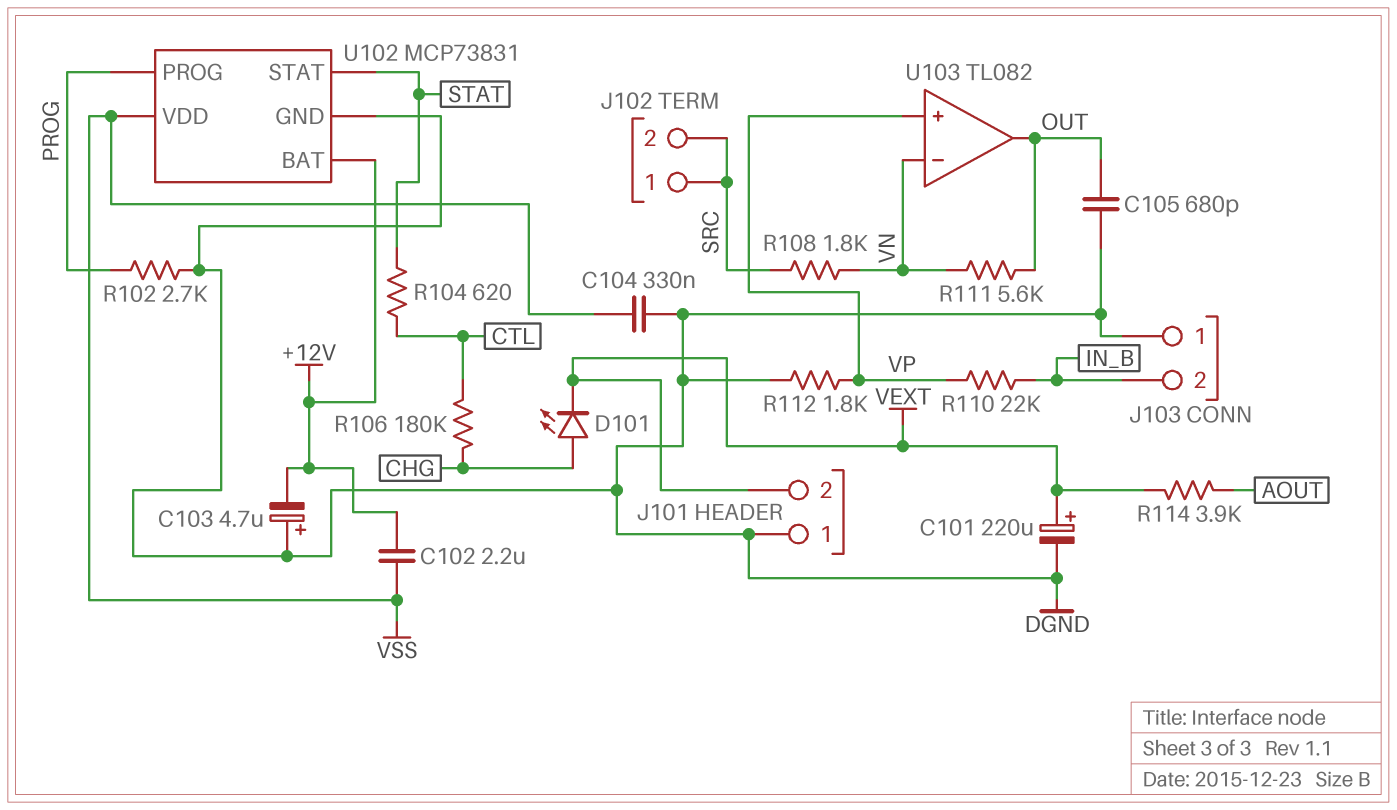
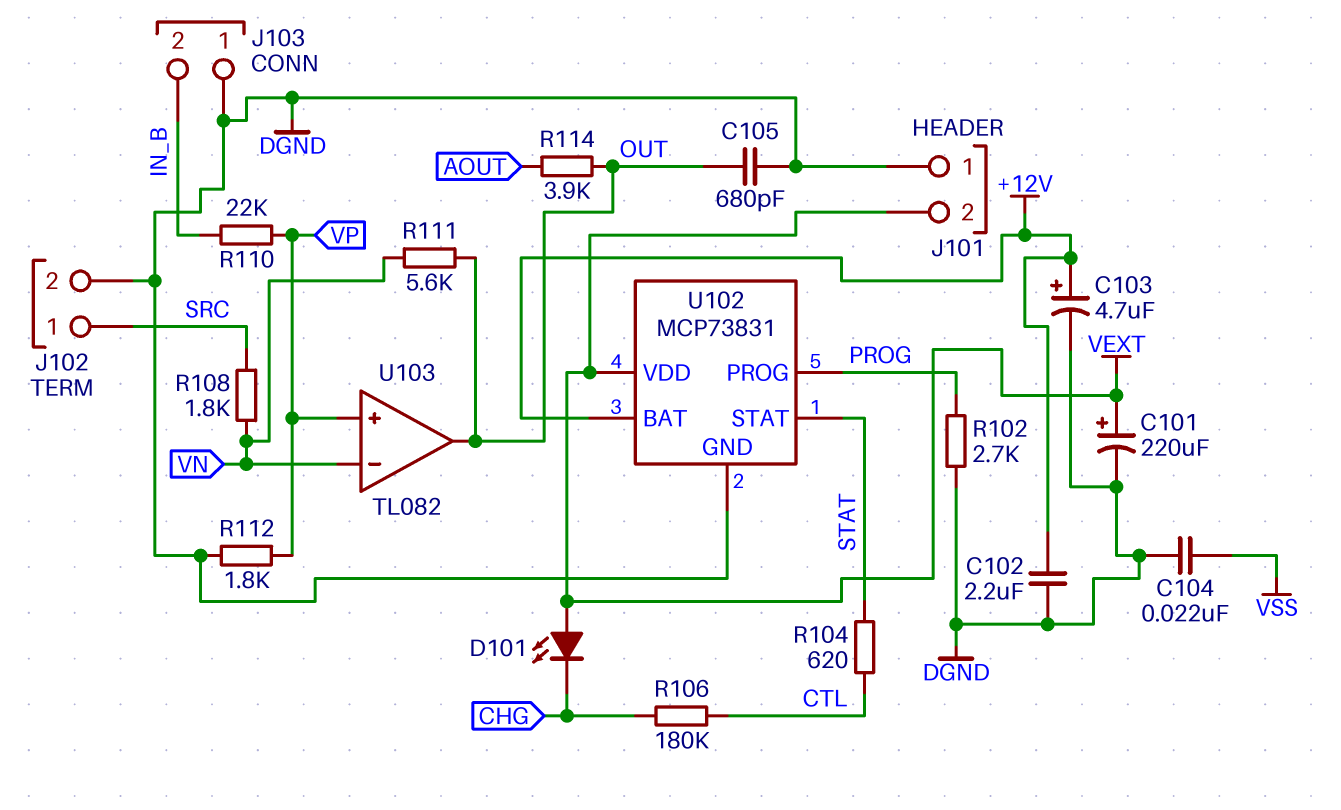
C102: 2.2uF (+12V, VSS) -> 2.2uF (+12V, DGND)
C103: 4.7uF (plus DGND, minus +12V) -> 4.7uF (plus +12V, minus DGND)
C104: 330nF (DGND, VSS) -> 22nF (DGND, VSS)
D101: LED (A CHG, K VEXT) -> LED (A VEXT, K CHG)
J102 pin 2: SRC -> DGND
R114: 3.9k (AOUT, VEXT) -> 3.9k (AOUT, OUT)
U102 pin VDD: VSS -> VEXT

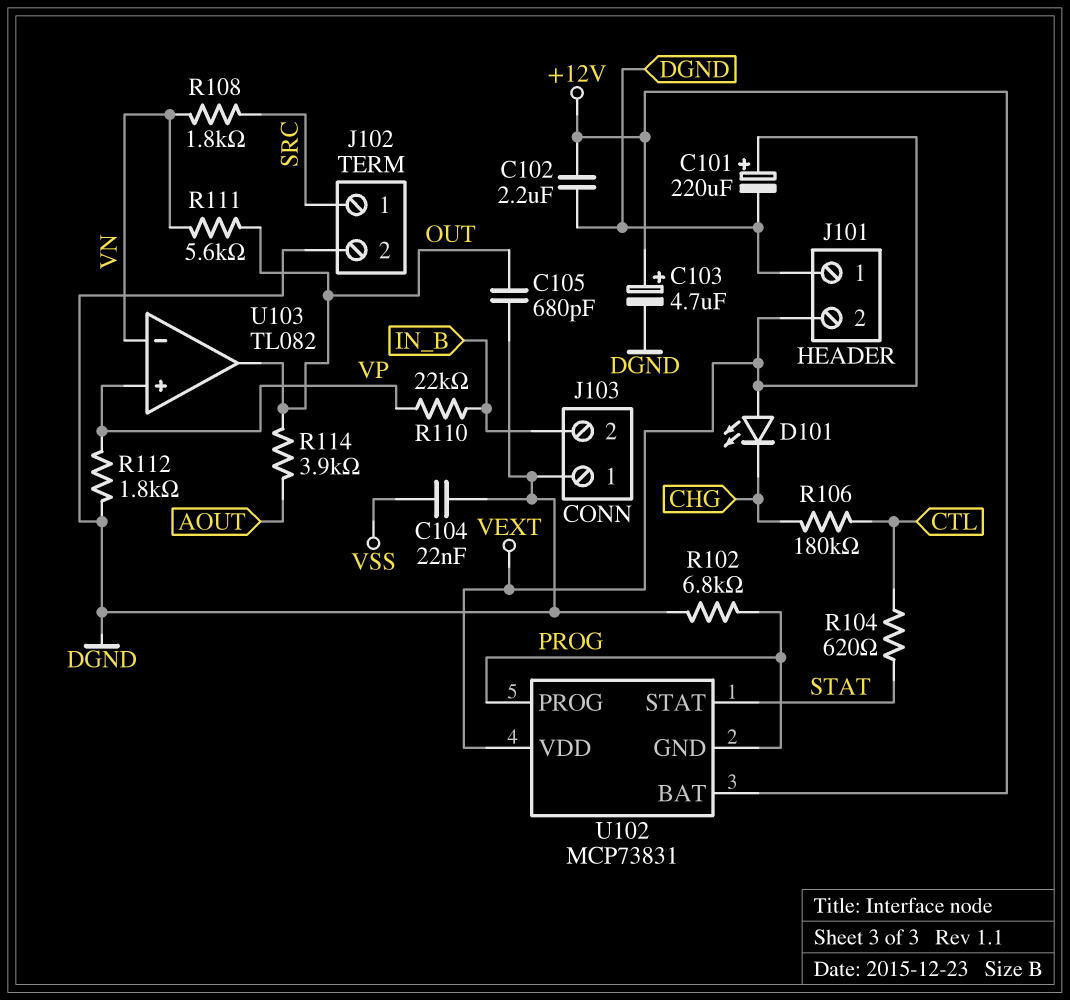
R102: 2.7k (DGND, PROG) -> 6.8k (DGND, PROG)
U102 pin GND: DGND -> PROG

